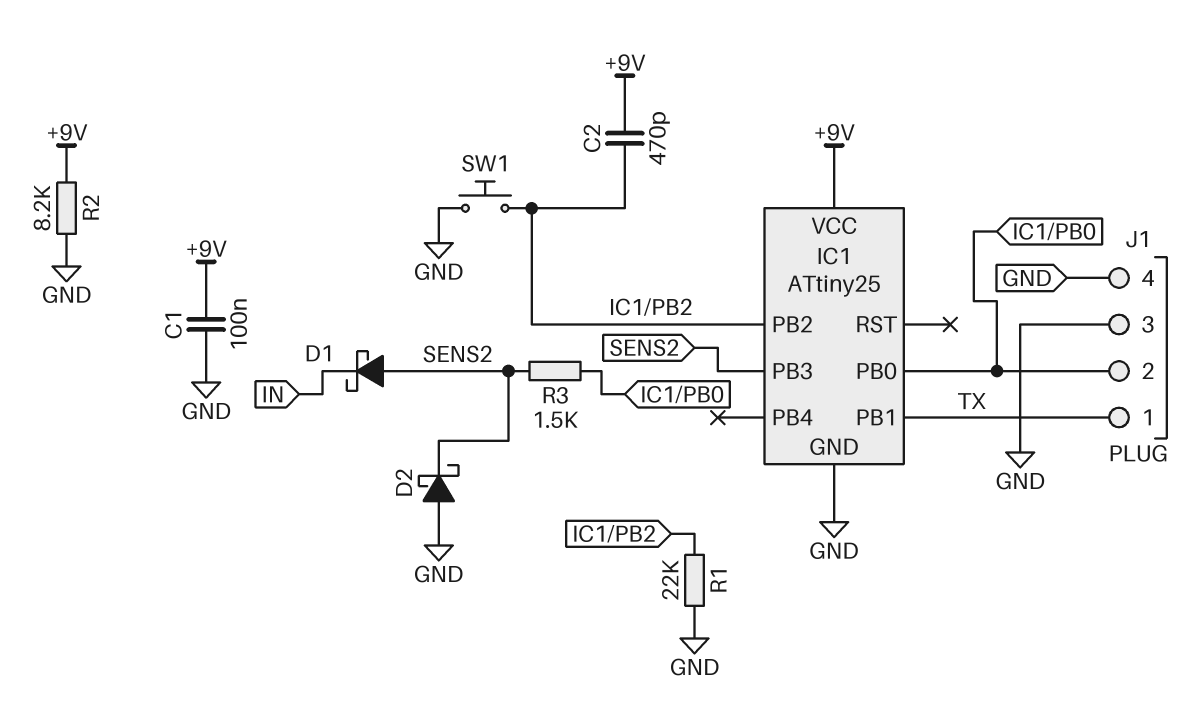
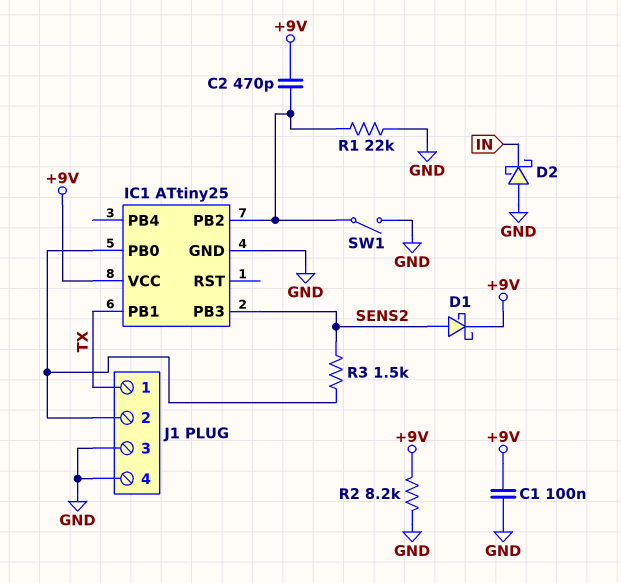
D1: schottky (A SENS2, K IN) -> schottky (A SENS2, K +9V)
D2: schottky (A GND, K SENS2) -> schottky (A GND, K IN)
SW1: button (GND, IC1/PB2) -> switch (GND, IC1/PB2)

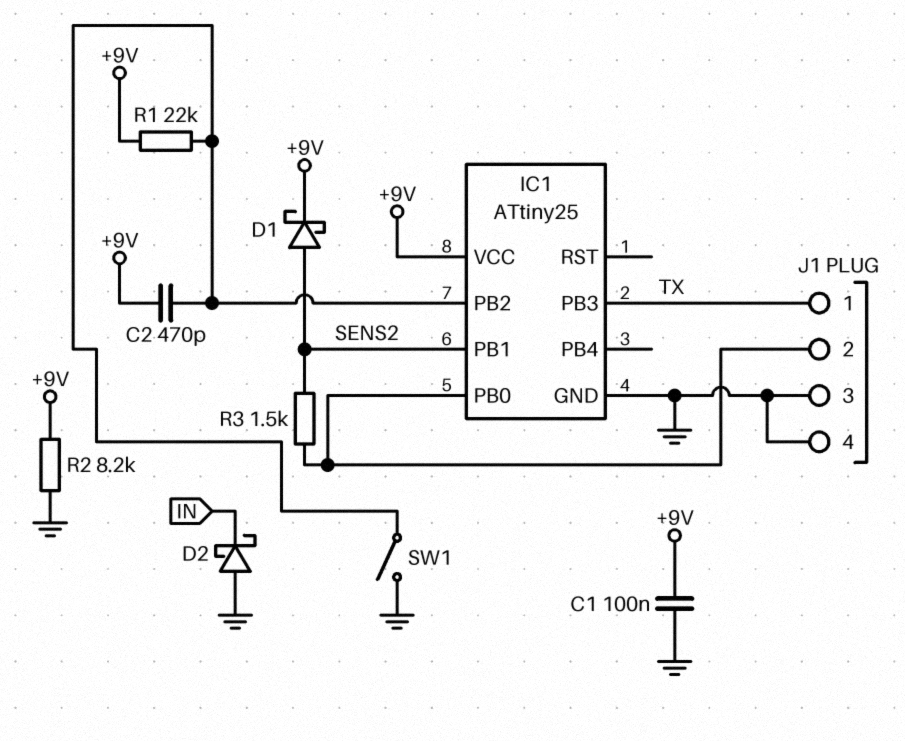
IC1 pin PB1: TX -> SENS2
IC1 pin PB3: SENS2 -> TX
R1: 22k (GND, IC1/PB2) -> 22k (+9V, IC1/PB2)

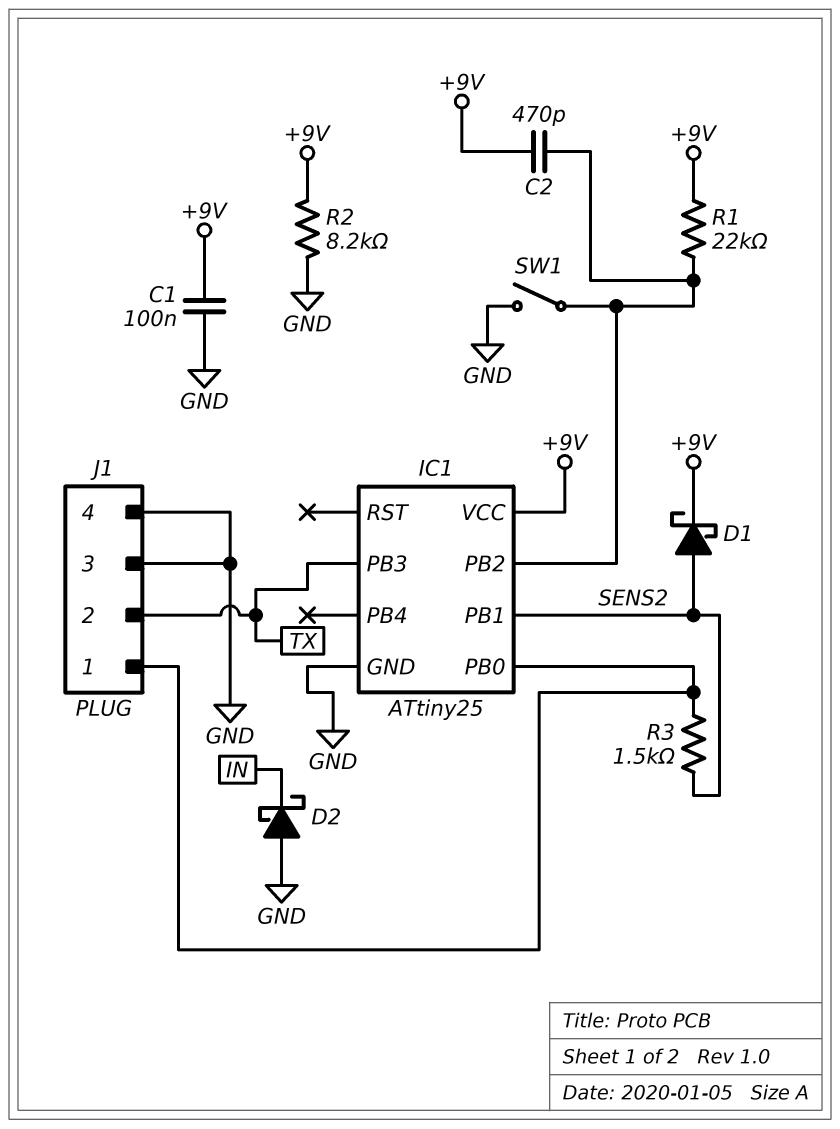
J1 pin 1: TX -> IC1/PB0
J1 pin 2: IC1/PB0 -> TX

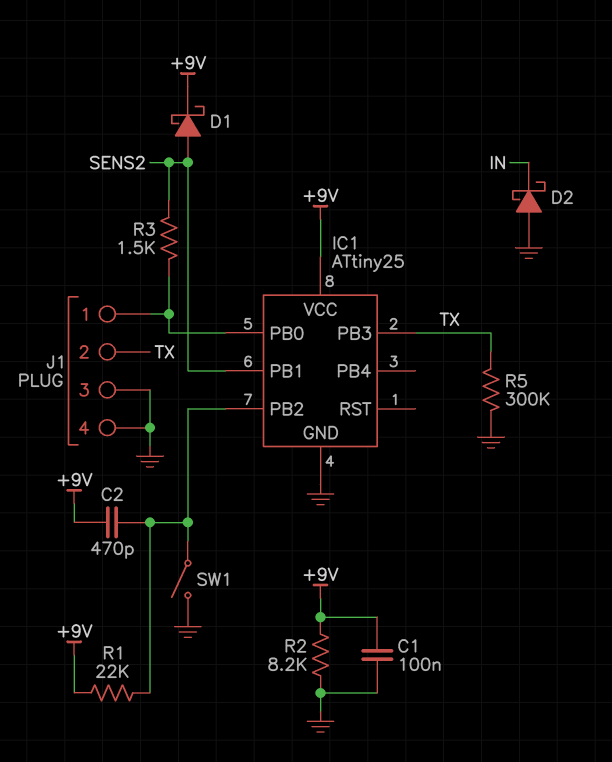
R5: none -> 300k (GND, TX)

